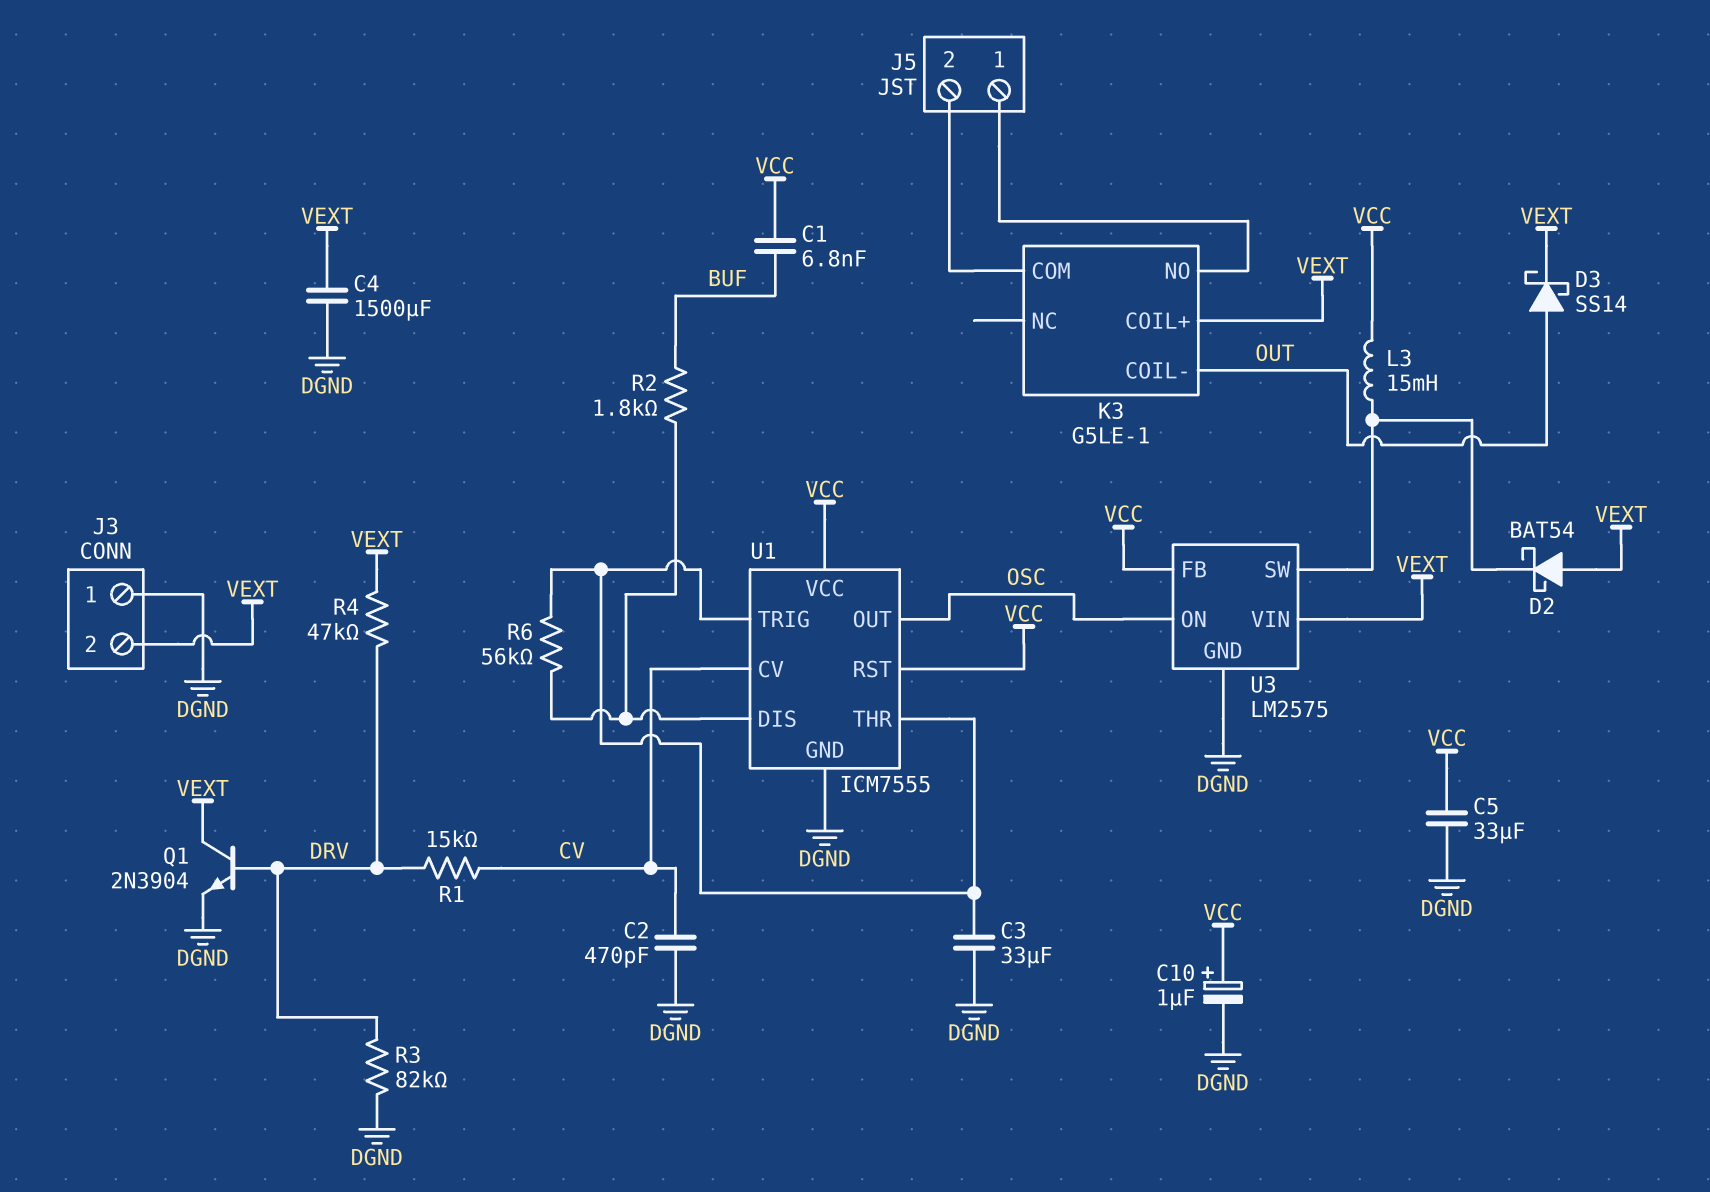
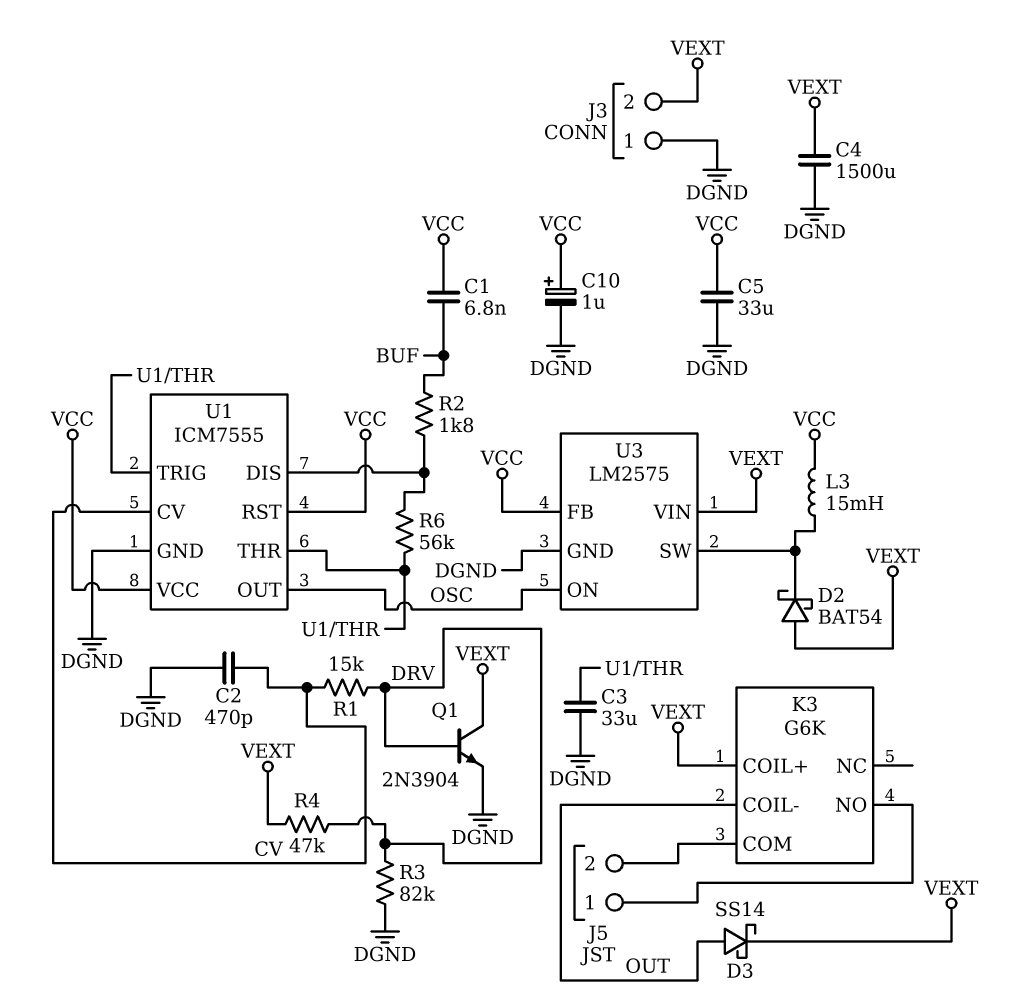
K3: G5LE-1 -> G6K

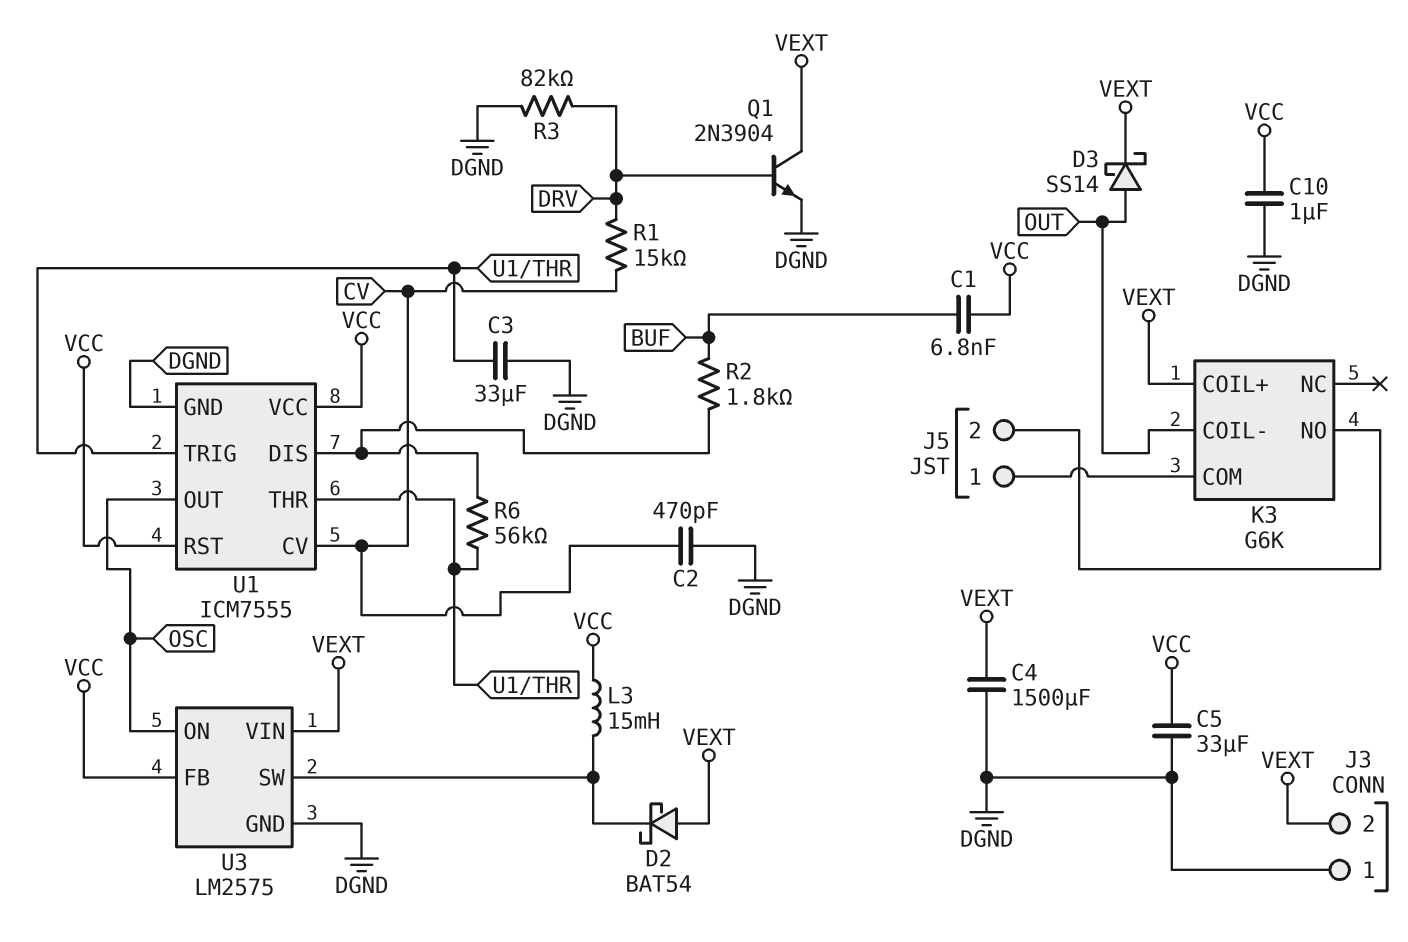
C10: 1uF (plus VCC, minus DGND) -> 1uF (DGND, VCC)
K3 pin COM: J5/2 -> J5/1
K3 pin NO: J5/1 -> J5/2
R4: 47k (DRV, VEXT) -> none

